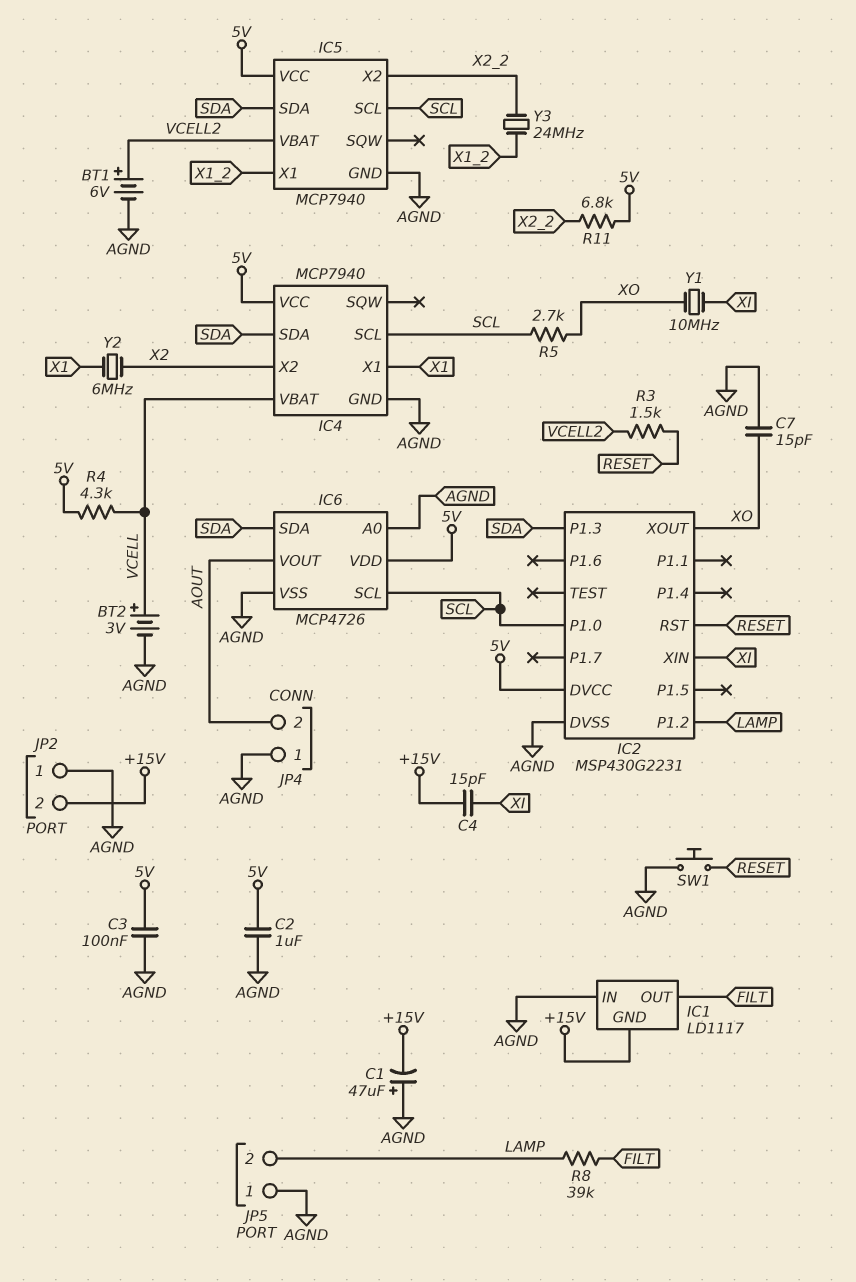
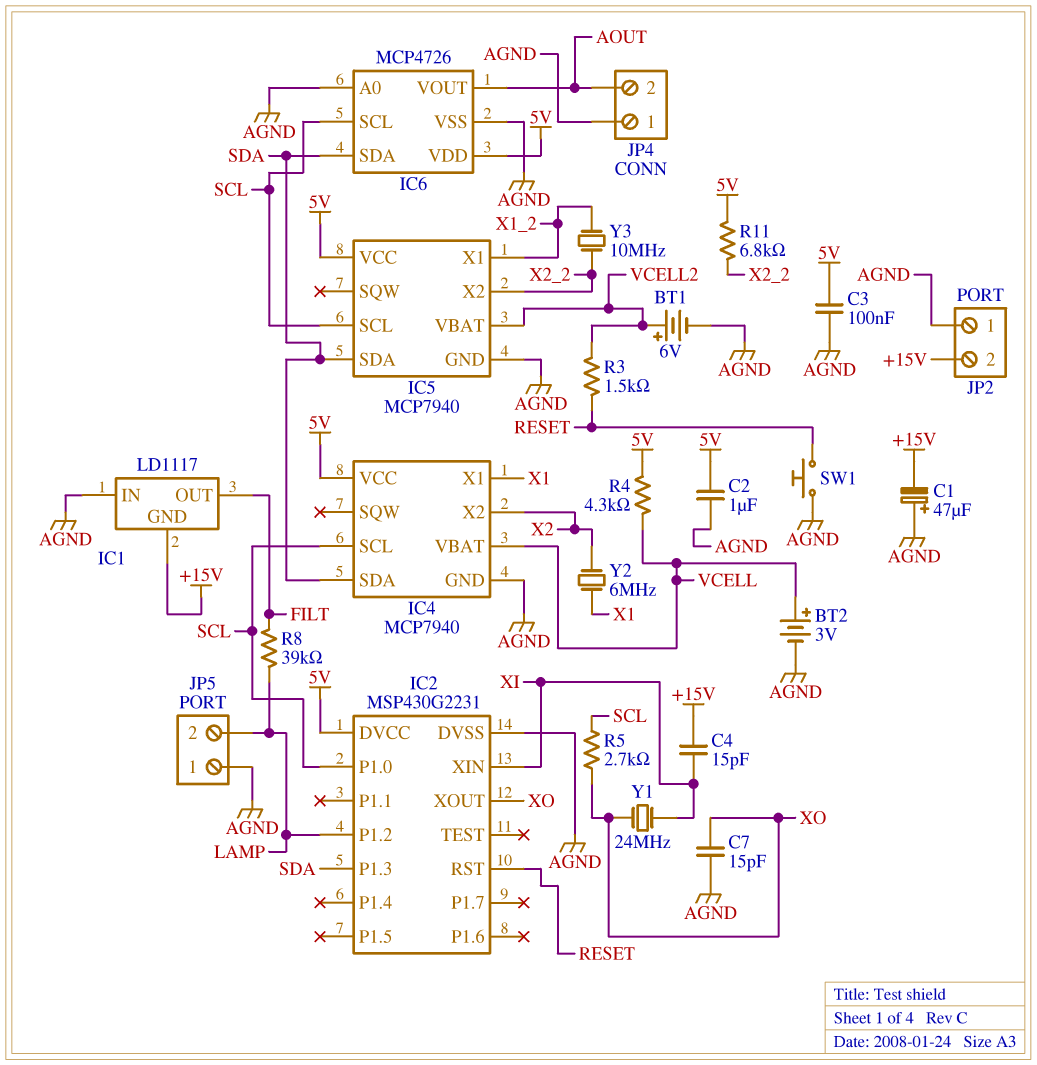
Y1: 10MHz (XI, XO) -> 24MHz (XI, XO)
Y3: 24MHz (X1_2, X2_2) -> 10MHz (X1_2, X2_2)

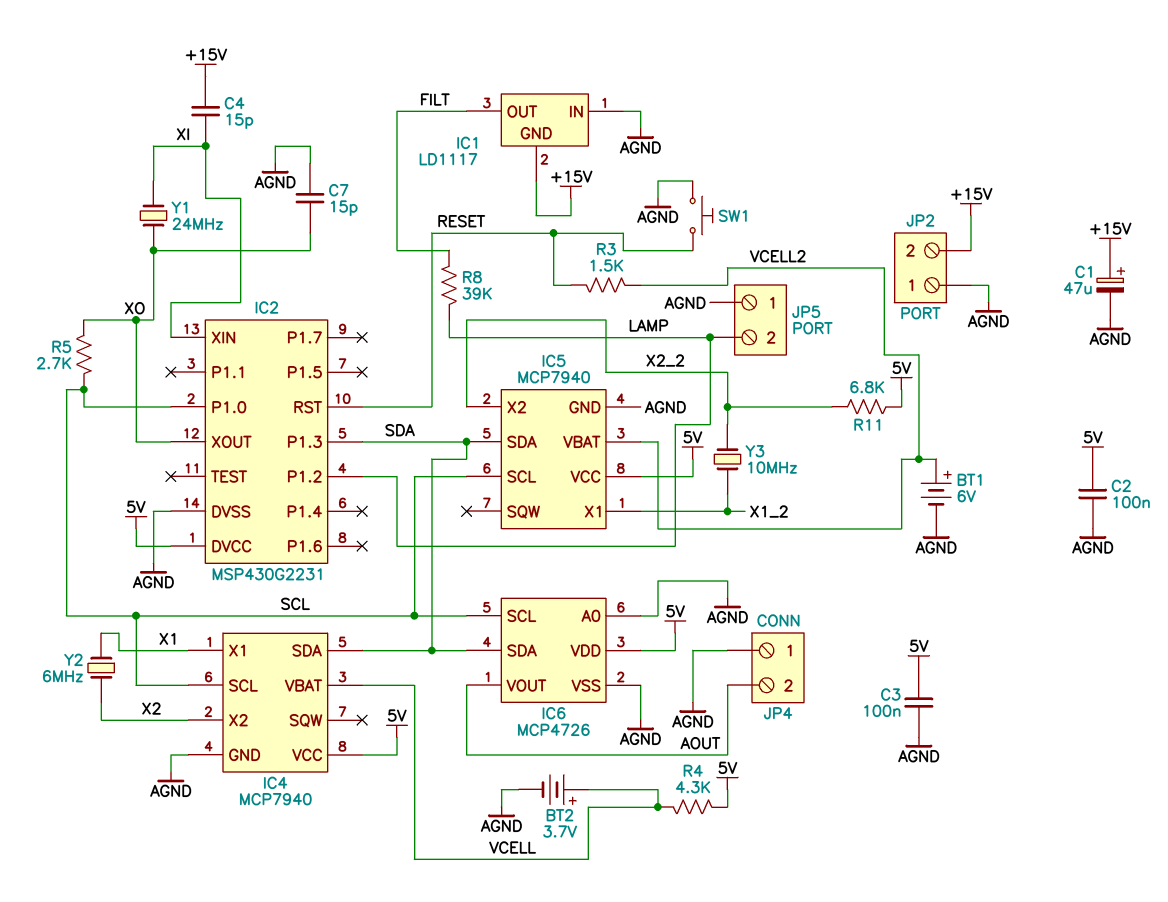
BT2: 3V (plus VCELL, minus AGND) -> 3.7V (plus VCELL, minus AGND)
C1: 47uF (plus AGND, minus +15V) -> 47uF (plus +15V, minus AGND)
C2: 1uF (5V, AGND) -> 100nF (5V, AGND)

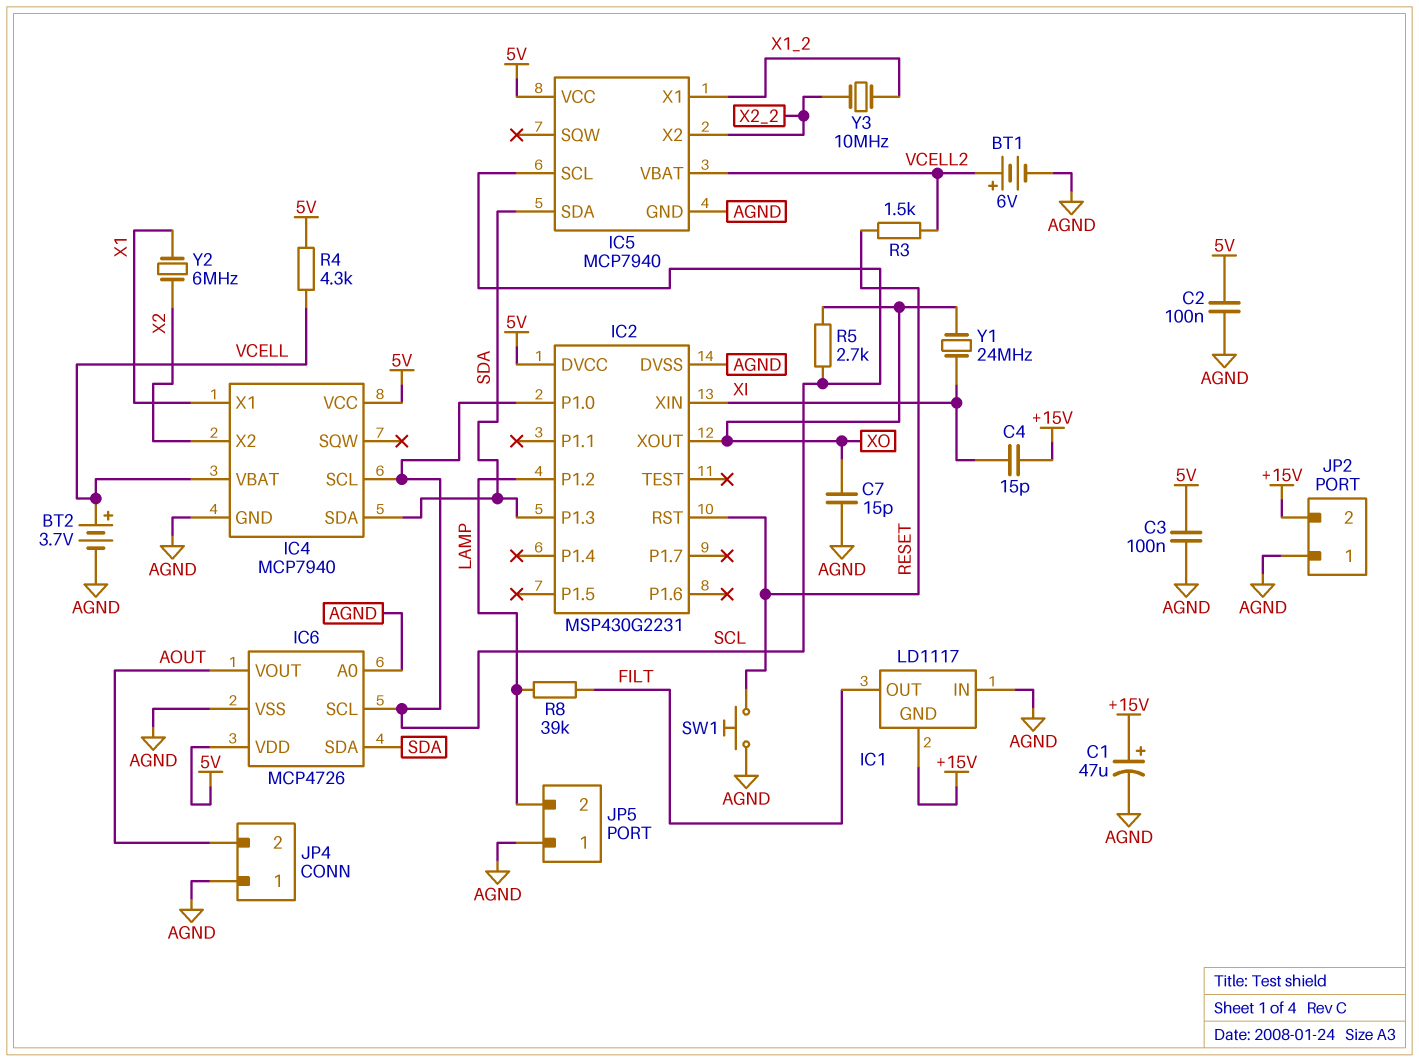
R11: 6.8k (5V, X2_2) -> none

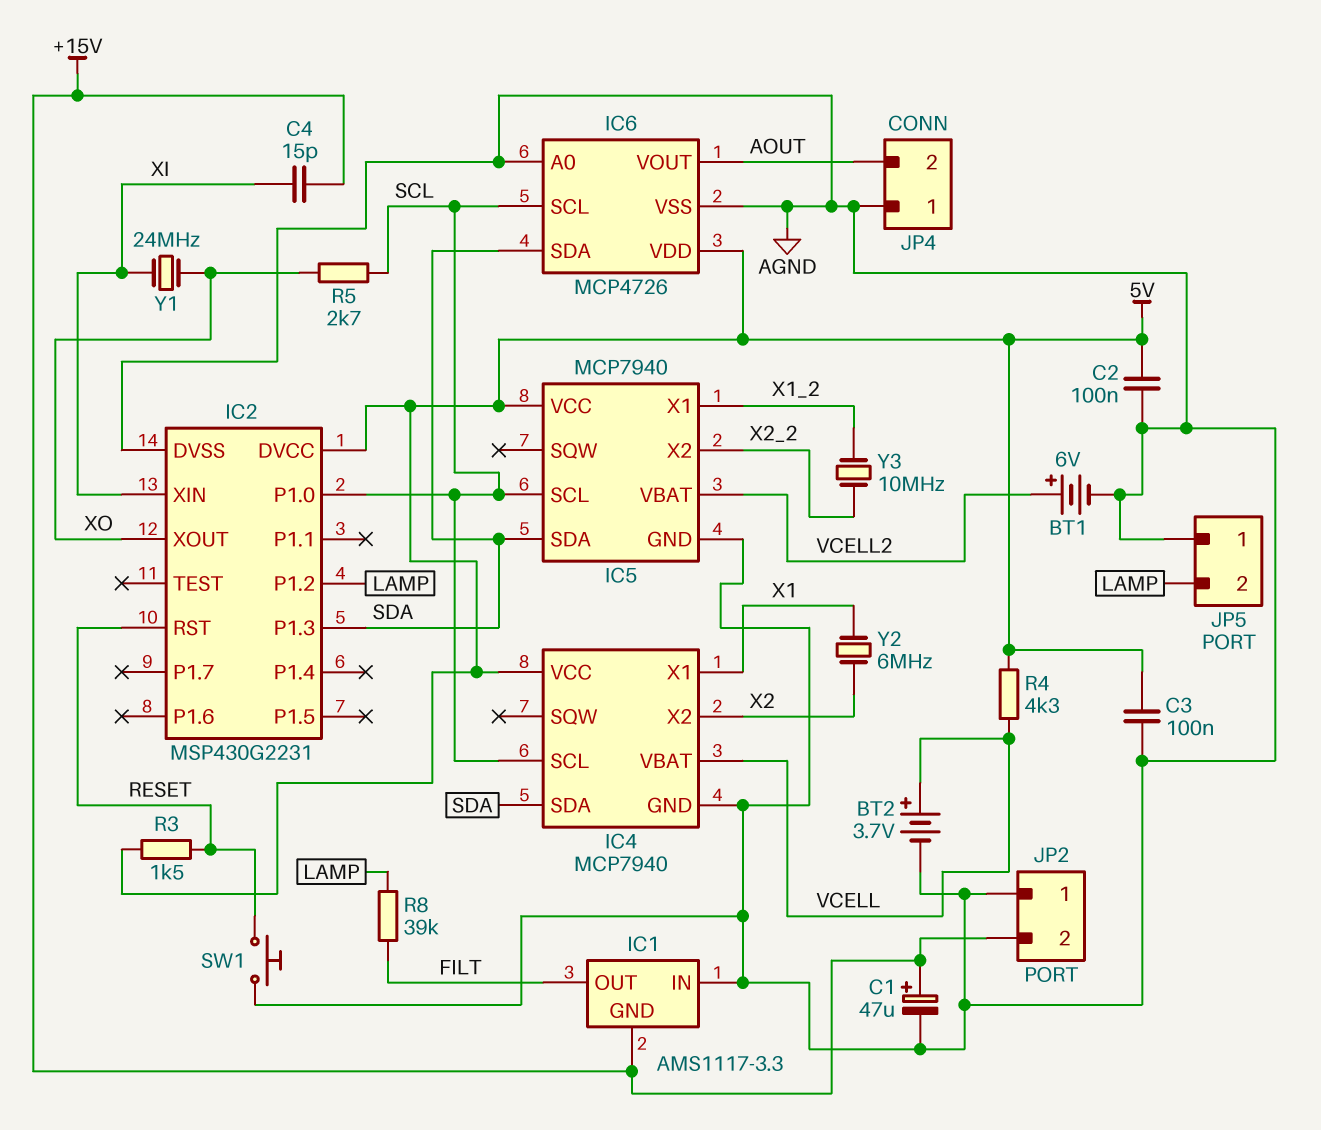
C7: 15pF (AGND, XO) -> none
IC1: LD1117 -> AMS1117-3.3
R3: 1.5k (RESET, VCELL2) -> 1.5k (5V, RESET)

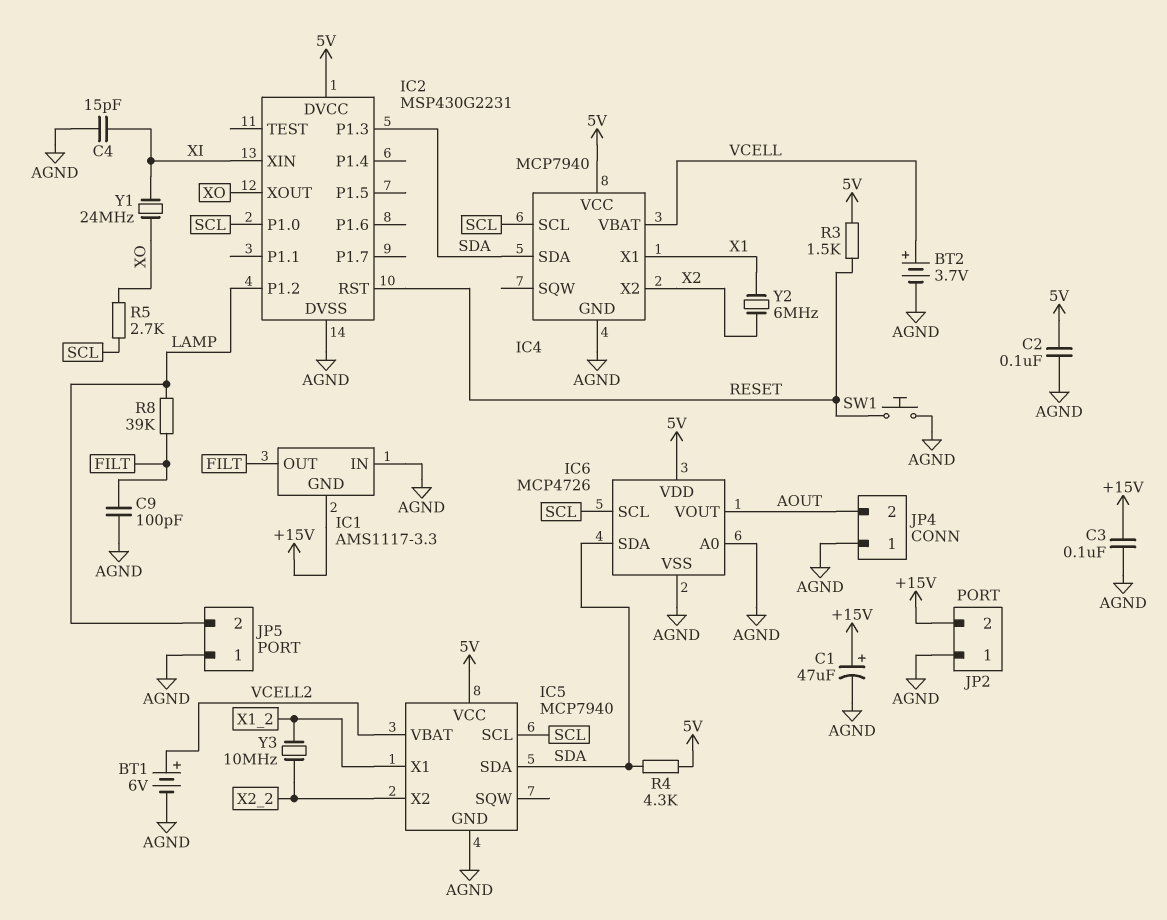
C3: 100nF (5V, AGND) -> 100nF (+15V, AGND)
C4: 15pF (+15V, XI) -> 15pF (AGND, XI)
C9: none -> 100pF (AGND, FILT)
R4: 4.3k (5V, VCELL) -> 4.3k (5V, SDA)

